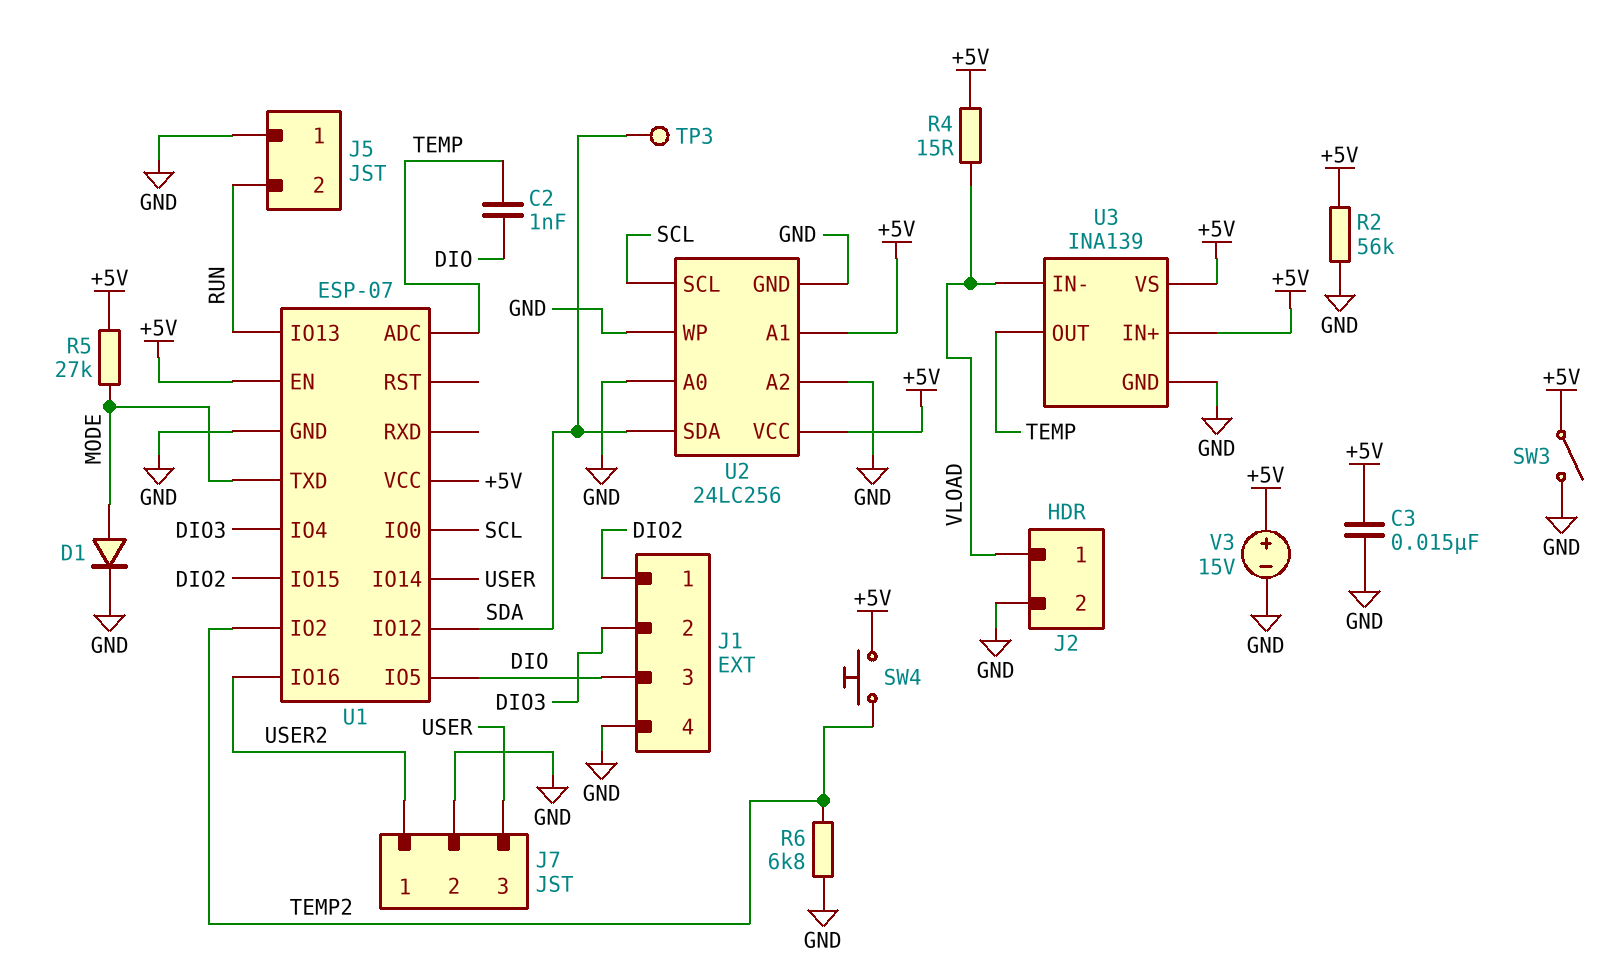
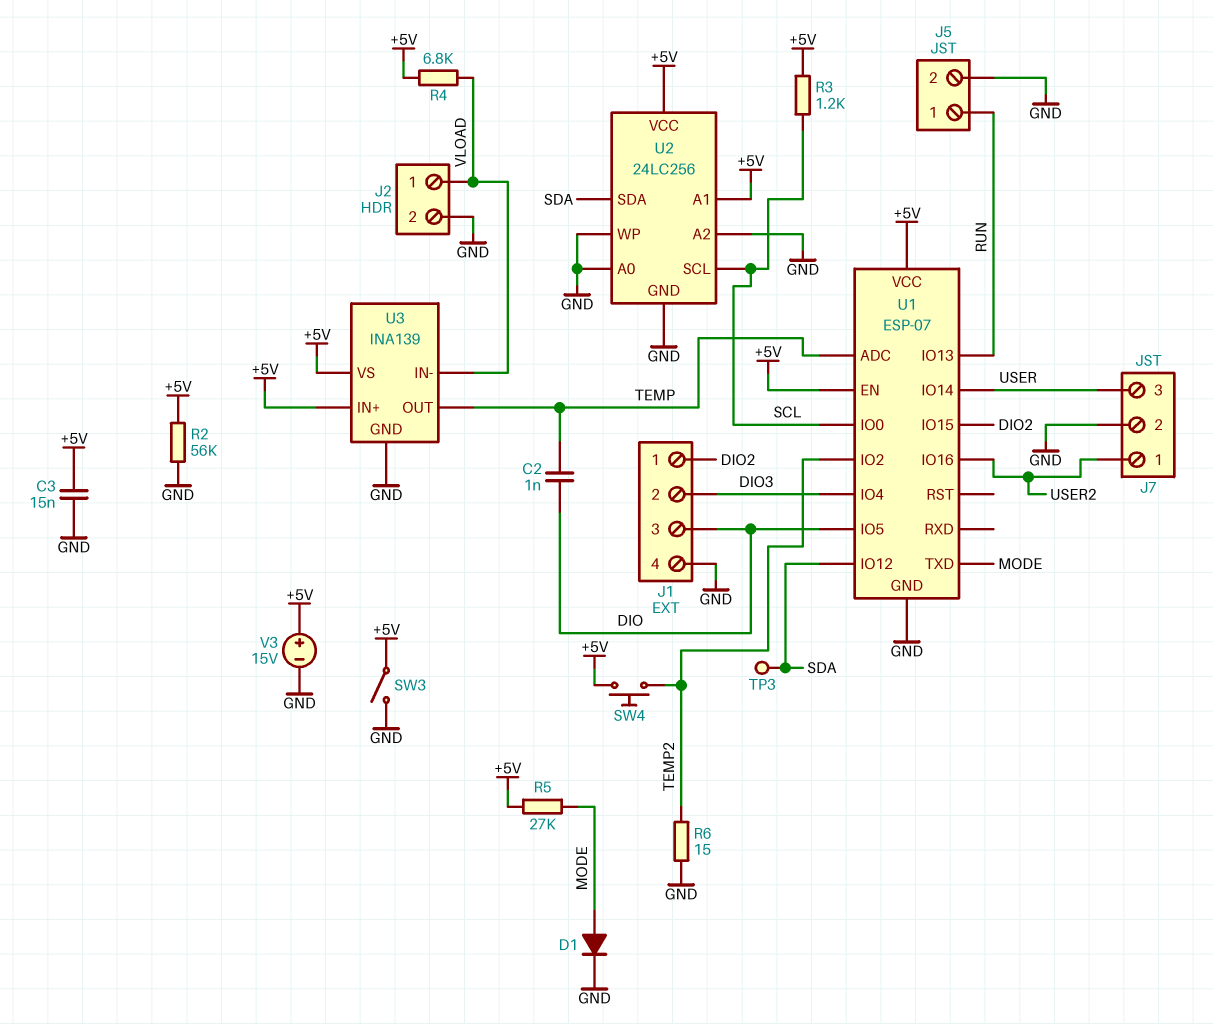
J5 pin 1: GND -> RUN
J5 pin 2: RUN -> GND
R3: none -> 1.2k (+5V, SCL)
R4: 15 (+5V, VLOAD) -> 6.8k (+5V, VLOAD)
R6: 6.8k (GND, TEMP2) -> 15 (GND, TEMP2)

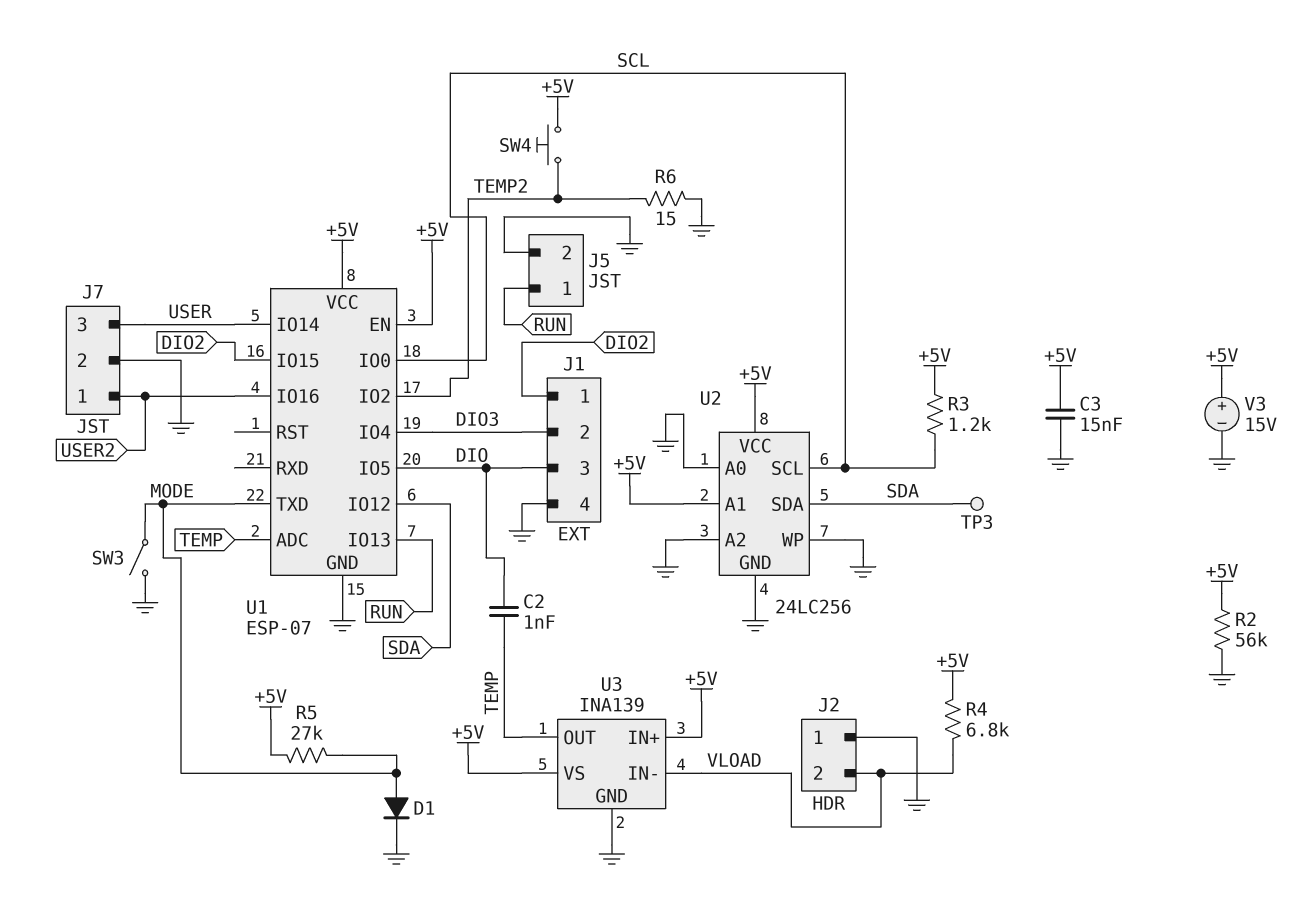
J2 pin 1: VLOAD -> GND
J2 pin 2: GND -> VLOAD
SW3: switch (+5V, GND) -> switch (GND, MODE)

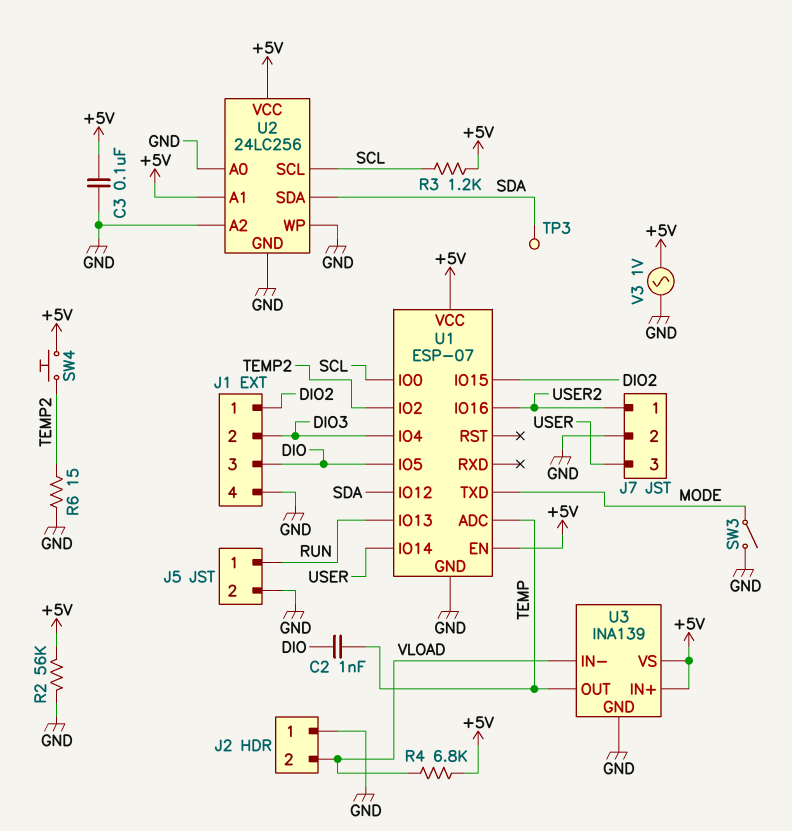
C3: 15nF (+5V, GND) -> 100nF (+5V, GND)
D1: diode (A MODE, K GND) -> none
R5: 27k (+5V, MODE) -> none
V3: 15V (plus +5V, minus GND) -> AC 1V (+5V, GND)

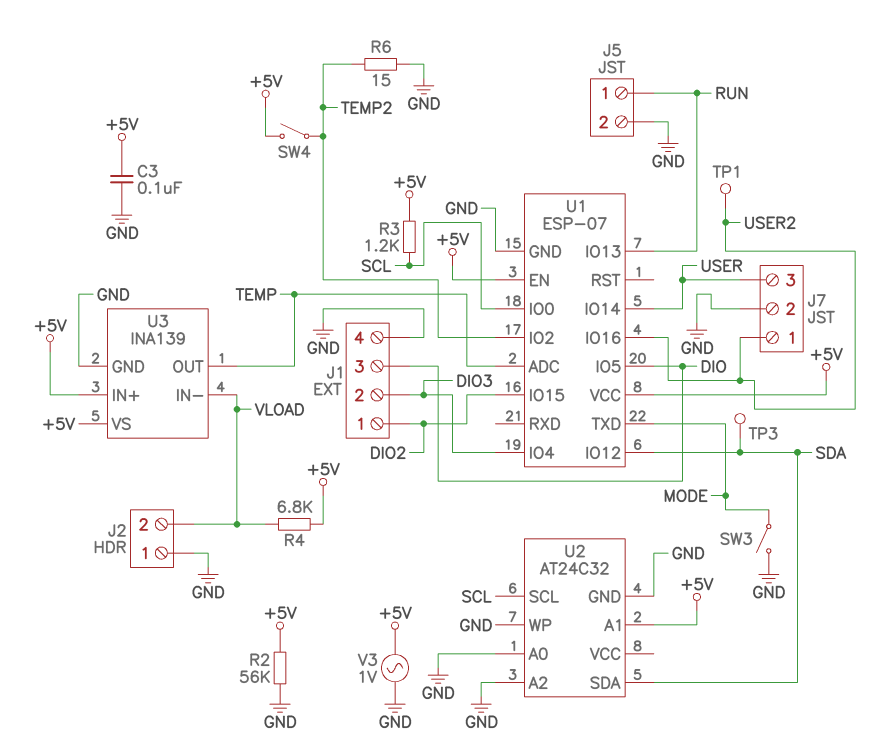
C2: 1nF (DIO, TEMP) -> none
SW4: button (+5V, TEMP2) -> switch (+5V, TEMP2)
TP1: none -> test point (USER2)
U2: 24LC256 -> AT24C32
U2 pin VCC: +5V -> none

